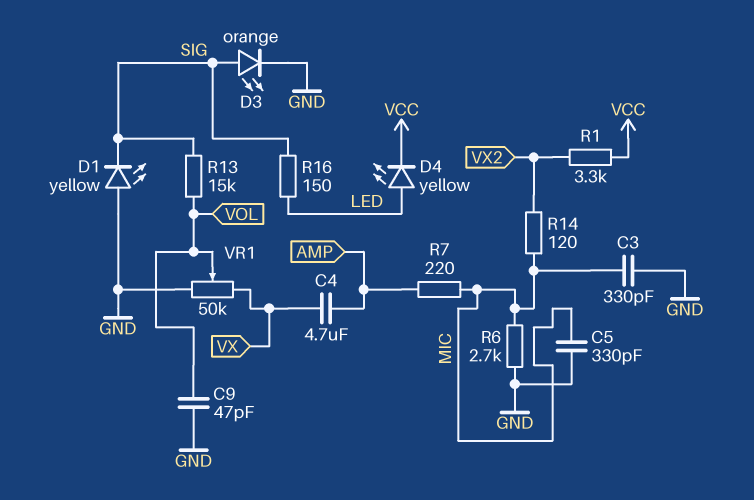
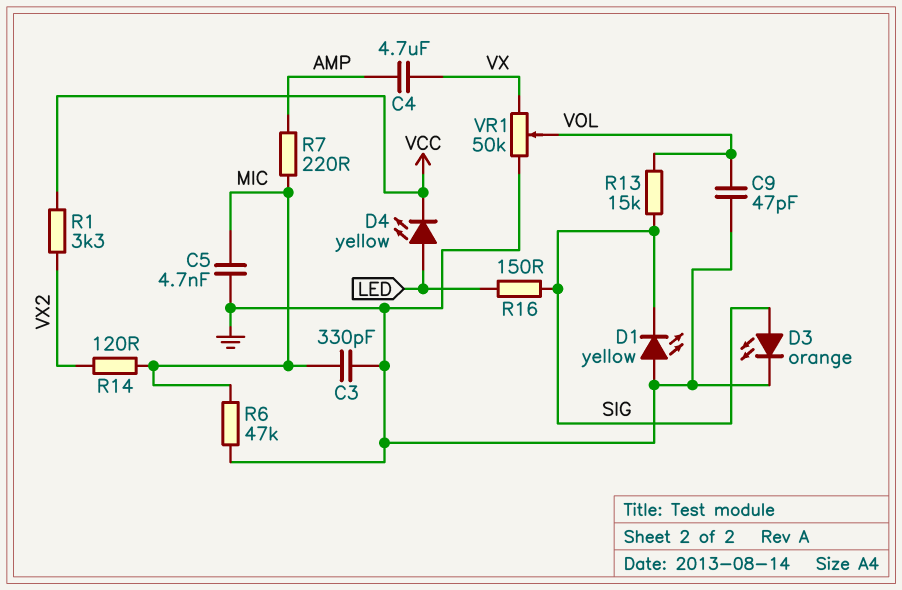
C5: 330pF (GND, MIC) -> 4.7nF (GND, MIC)
R6: 2.7k (GND, MIC) -> 47k (GND, MIC)

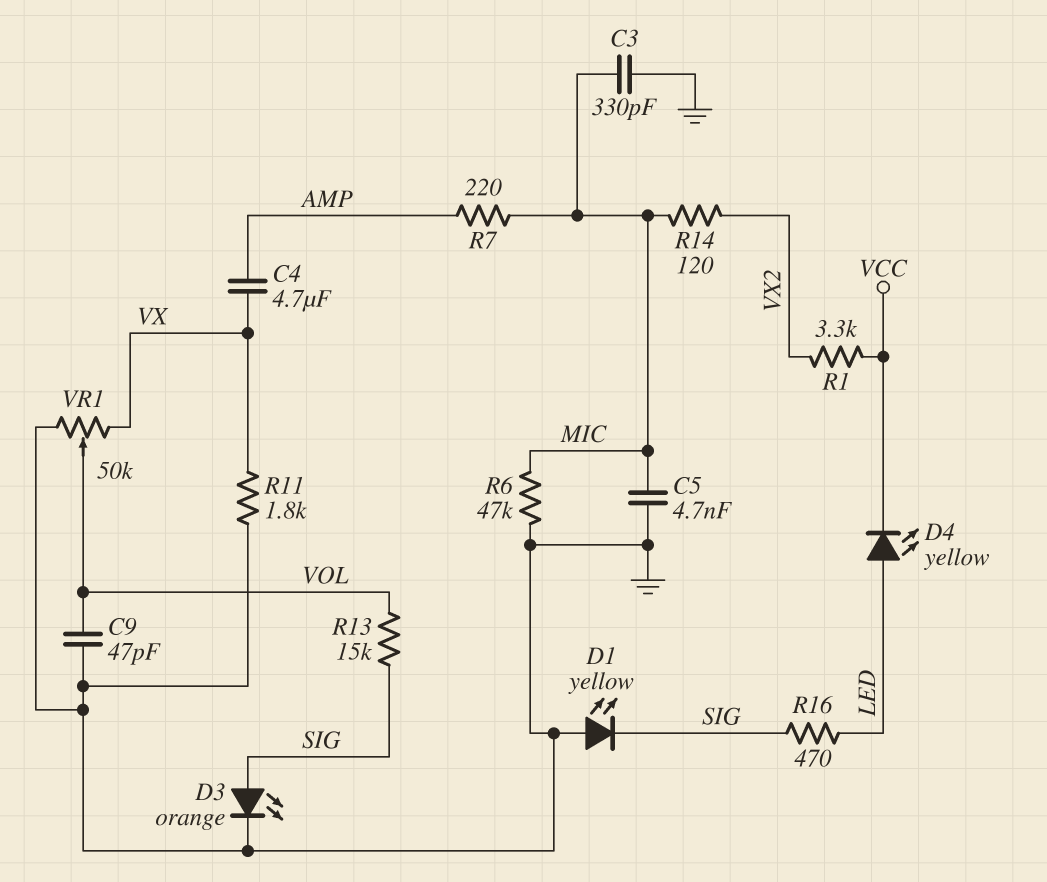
R11: none -> 1.8k (GND, VX)
R16: 150 (LED, SIG) -> 470 (LED, SIG)

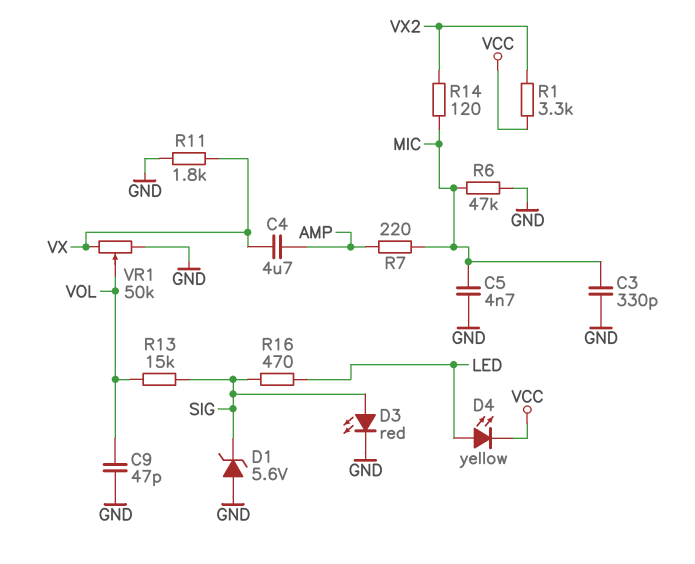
D1: LED yellow (A GND, K SIG) -> zener 5.6V (A GND, K SIG)
D3: LED orange (A SIG, K GND) -> LED red (A SIG, K GND)

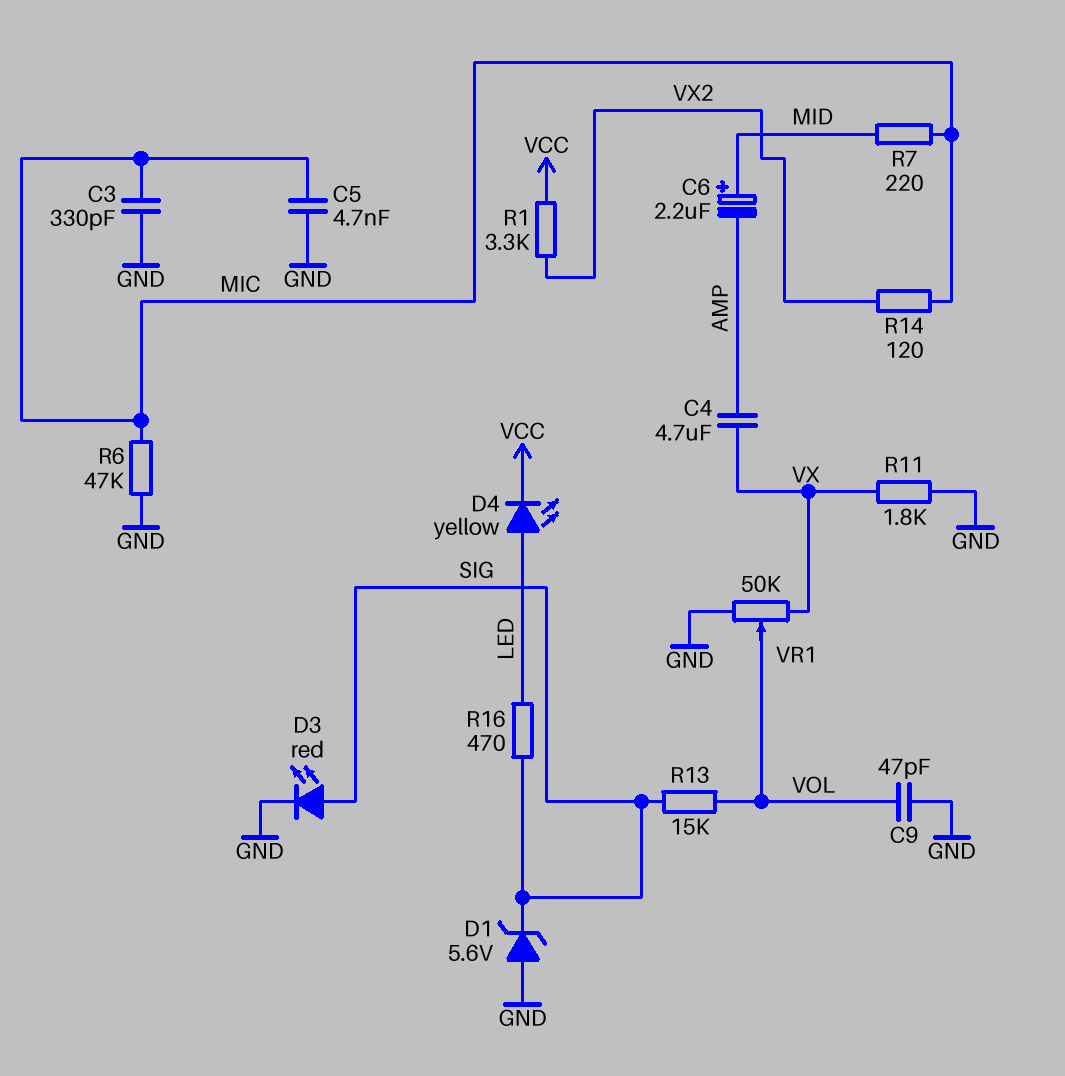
C6: none -> 2.2uF (plus MID, minus AMP)
R7: 220 (AMP, MIC) -> 220 (MIC, MID)

